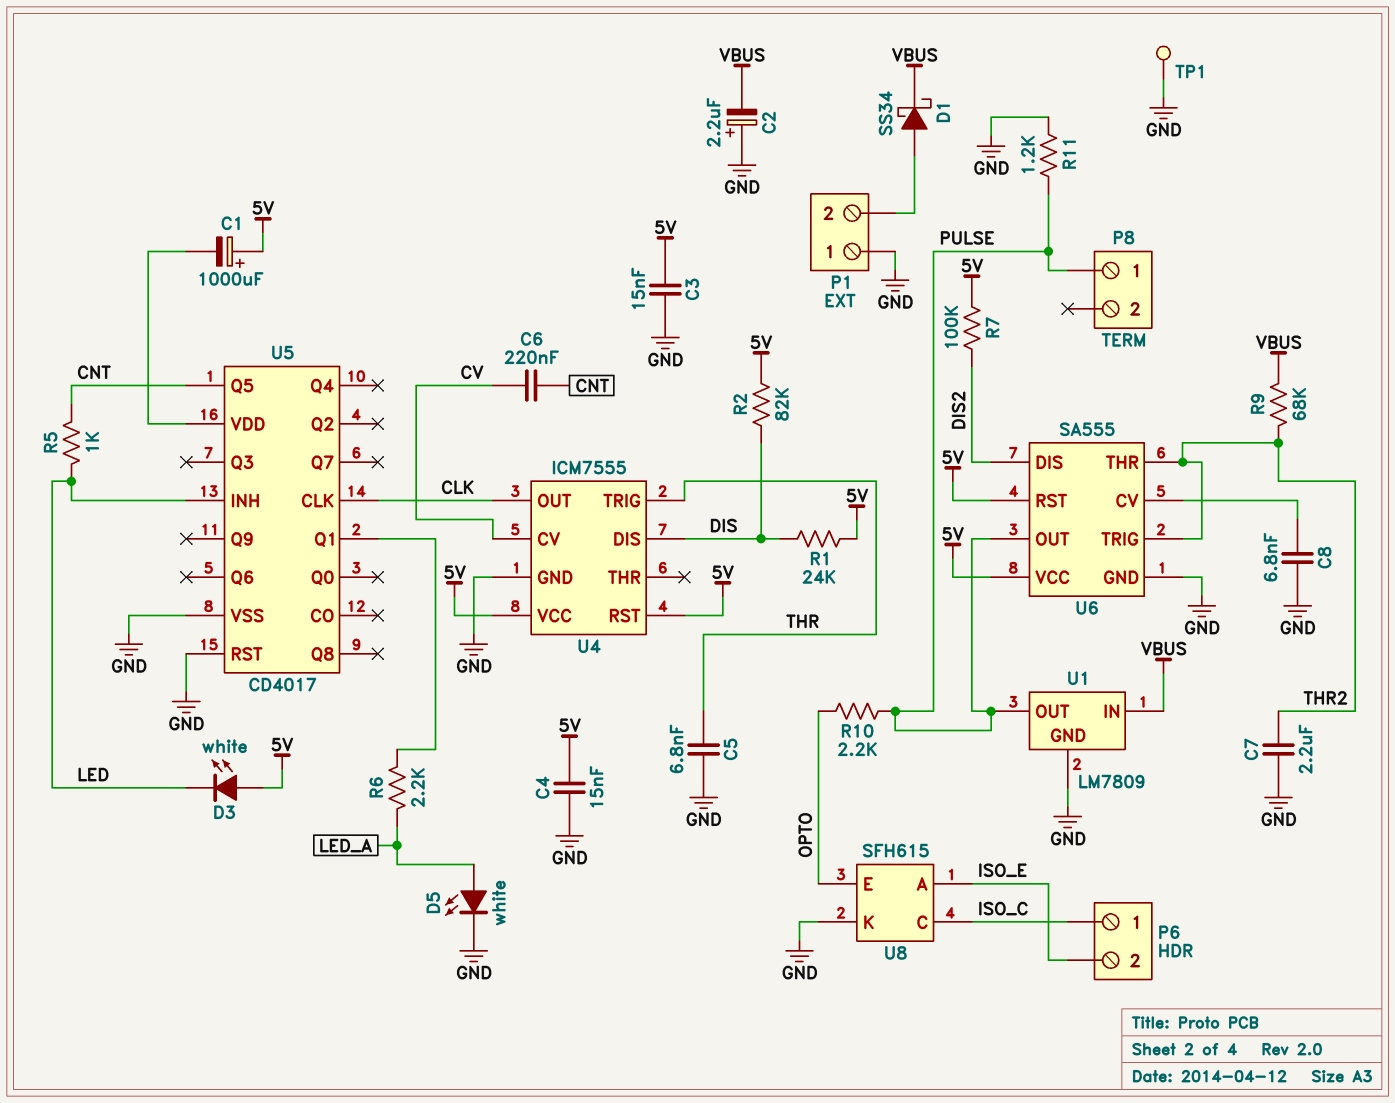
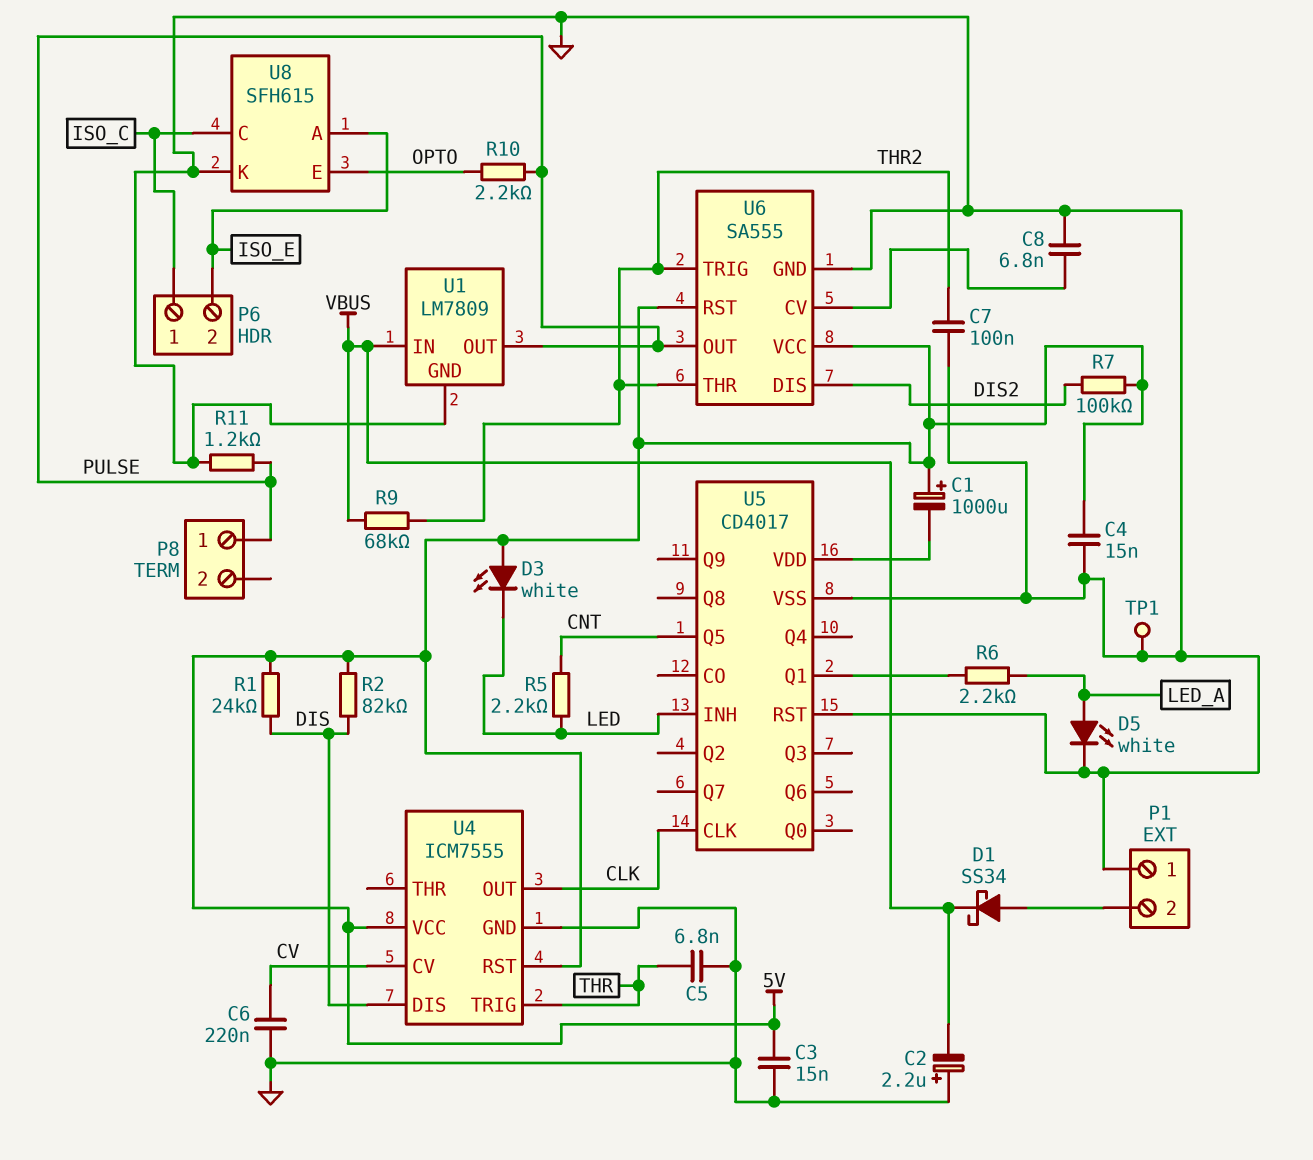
C6: 220nF (CNT, CV) -> 220nF (CV, GND)
C7: 2.2uF (GND, THR2) -> 100nF (GND, THR2)
R5: 1k (CNT, LED) -> 2.2k (CNT, LED)

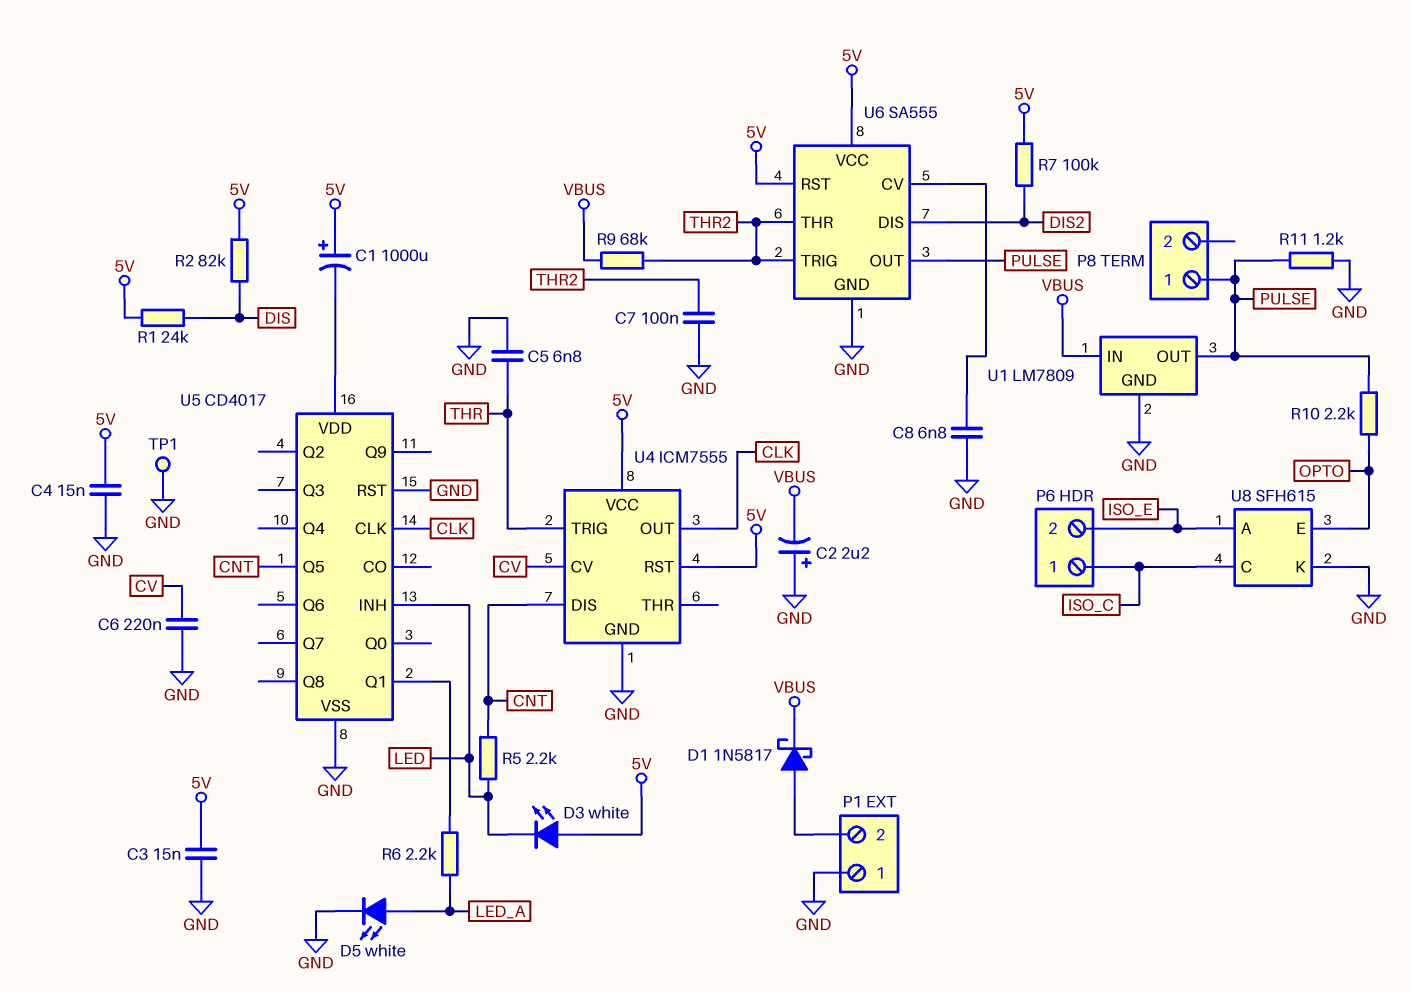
D1: schottky SS34 (A P1/2, K VBUS) -> schottky 1N5817 (A P1/2, K VBUS)
U4 pin DIS: DIS -> CNT

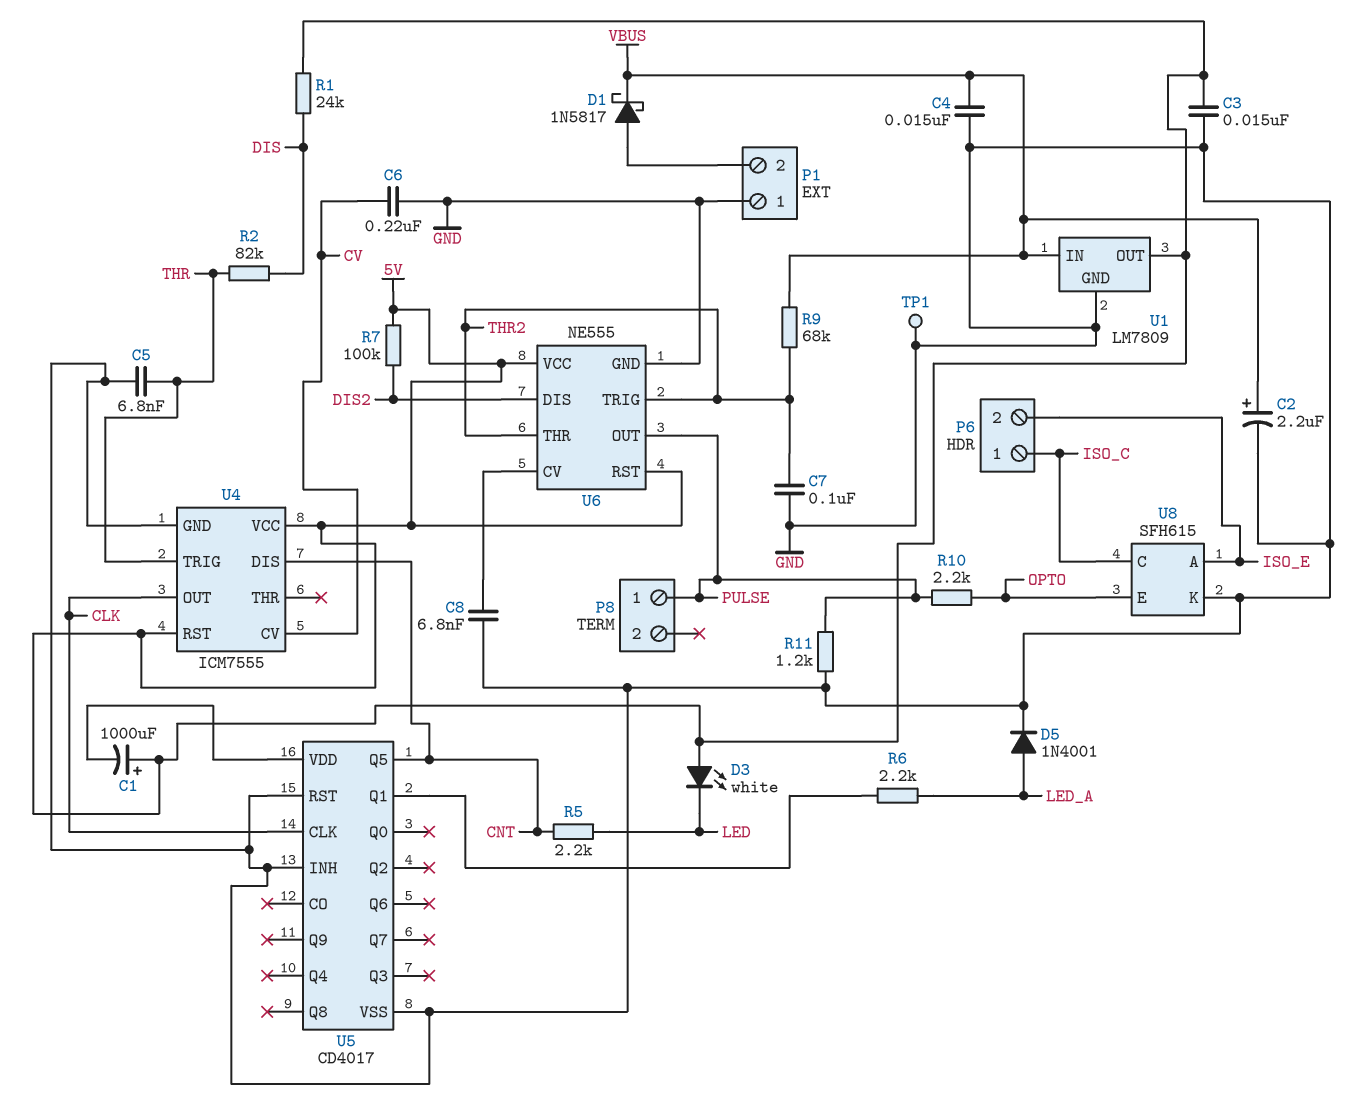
C2: 2.2uF (plus GND, minus VBUS) -> 2.2uF (plus VBUS, minus GND)
C4: 15nF (5V, GND) -> 15nF (GND, VBUS)
D5: LED white (A LED_A, K GND) -> diode 1N4001 (A LED_A, K GND)
R2: 82k (5V, DIS) -> 82k (DIS, THR)
U1 pin OUT: PULSE -> 5V
U5 pin INH: LED -> GND
U6: SA555 -> NE555

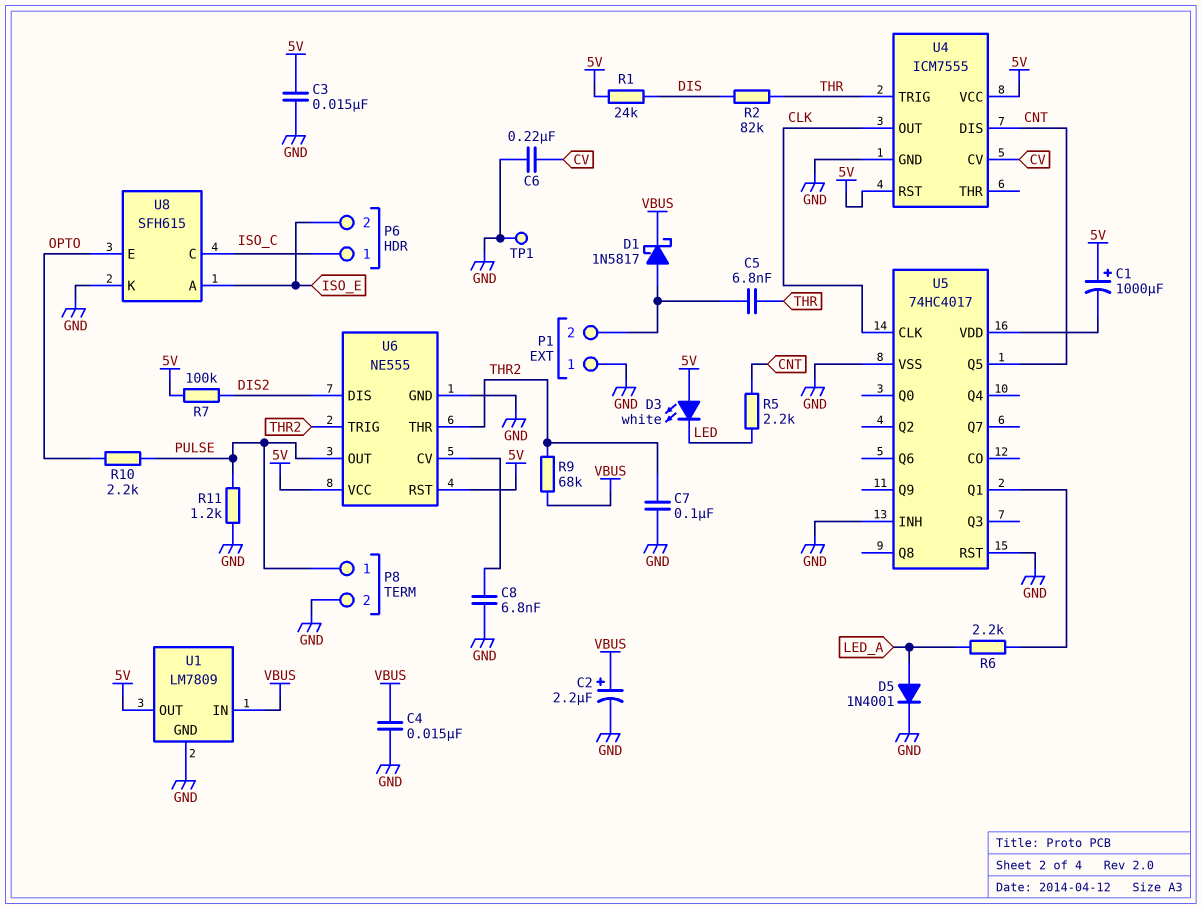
C5: 6.8nF (GND, THR) -> 6.8nF (P1/2, THR)
P8 pin 2: none -> GND
U5: CD4017 -> 74HC4017

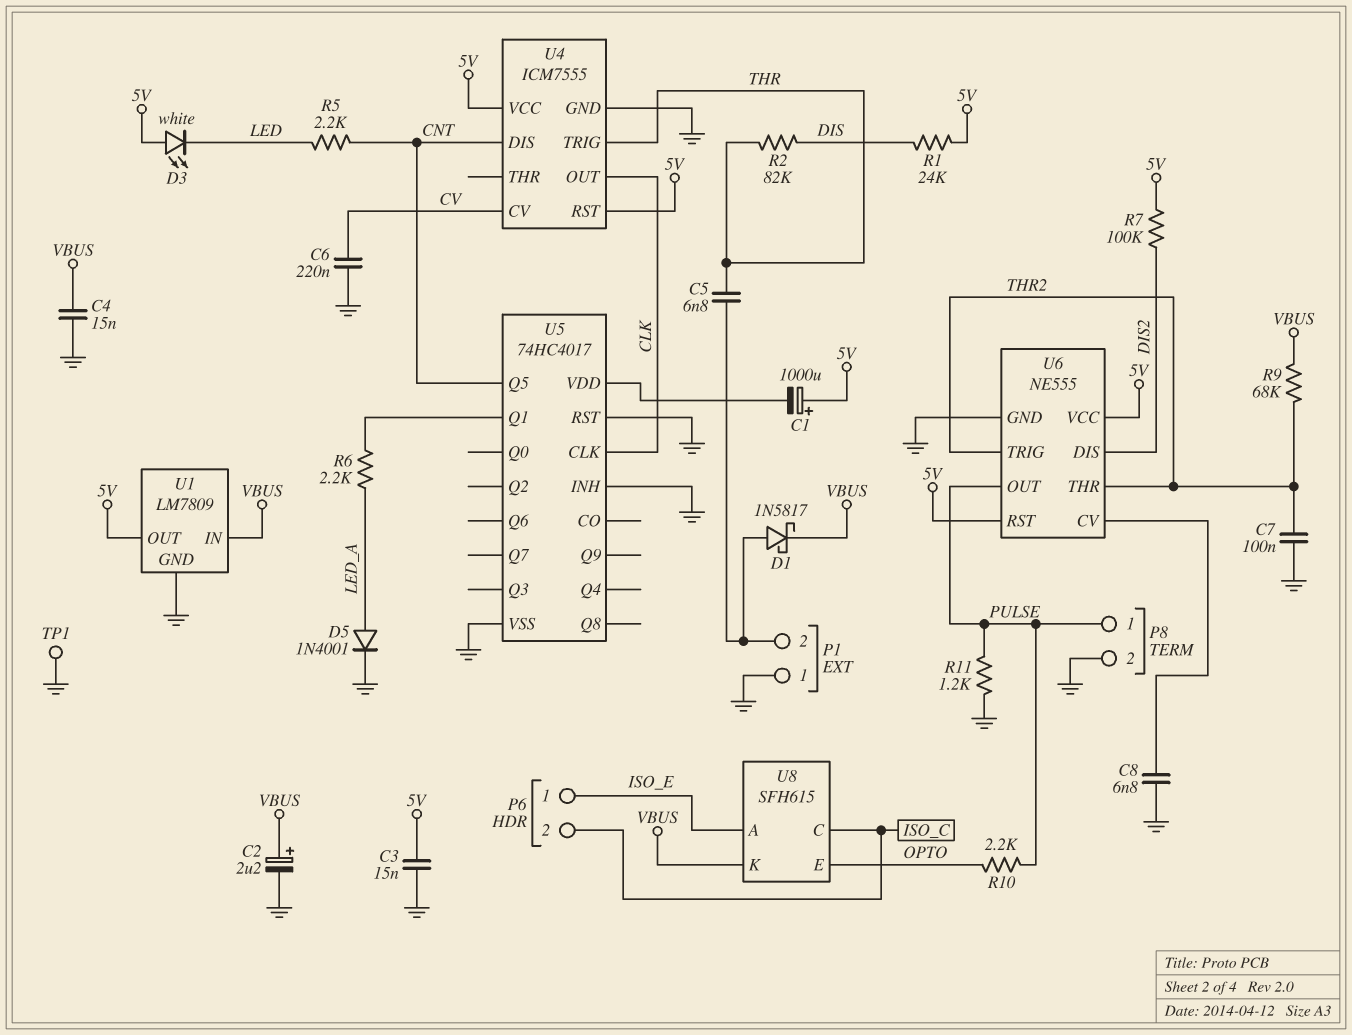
P6 pin 1: ISO_C -> ISO_E
P6 pin 2: ISO_E -> ISO_C
U8 pin K: GND -> VBUS

